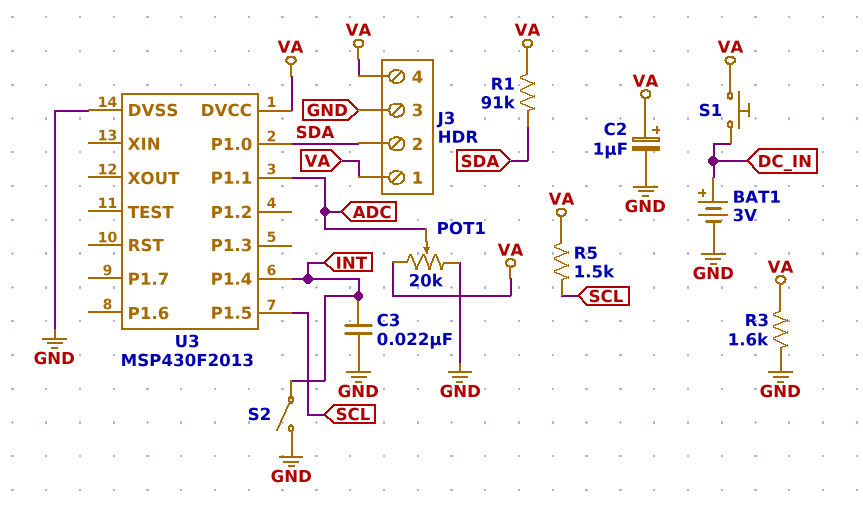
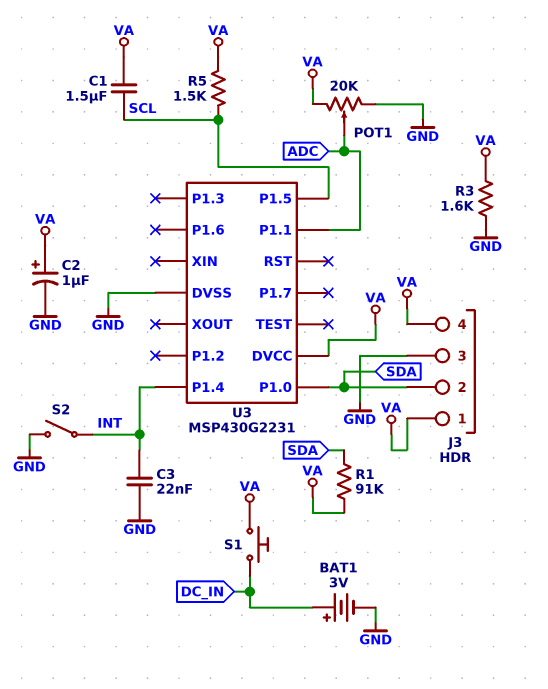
C1: none -> 1.5uF (SCL, VA)
U3: MSP430F2013 -> MSP430G2231

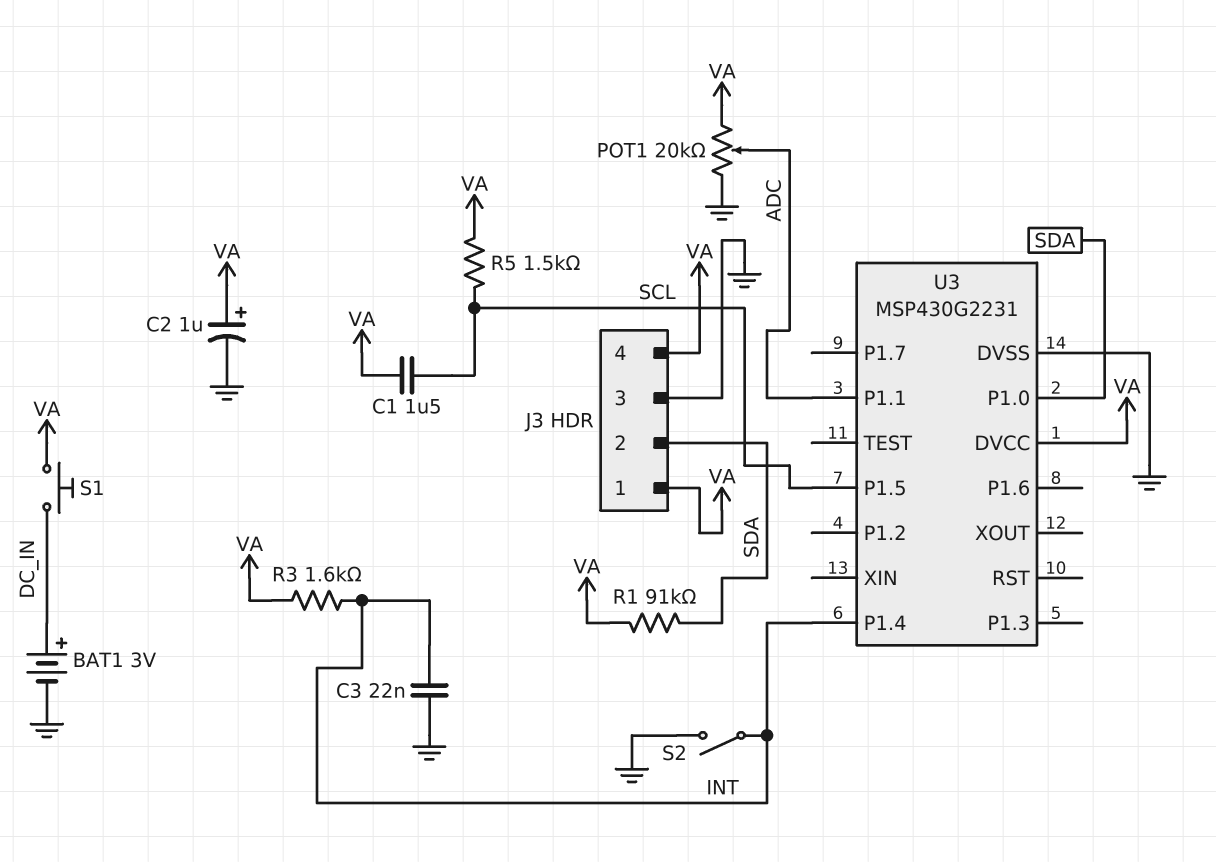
R3: 1.6k (GND, VA) -> 1.6k (INT, VA)

